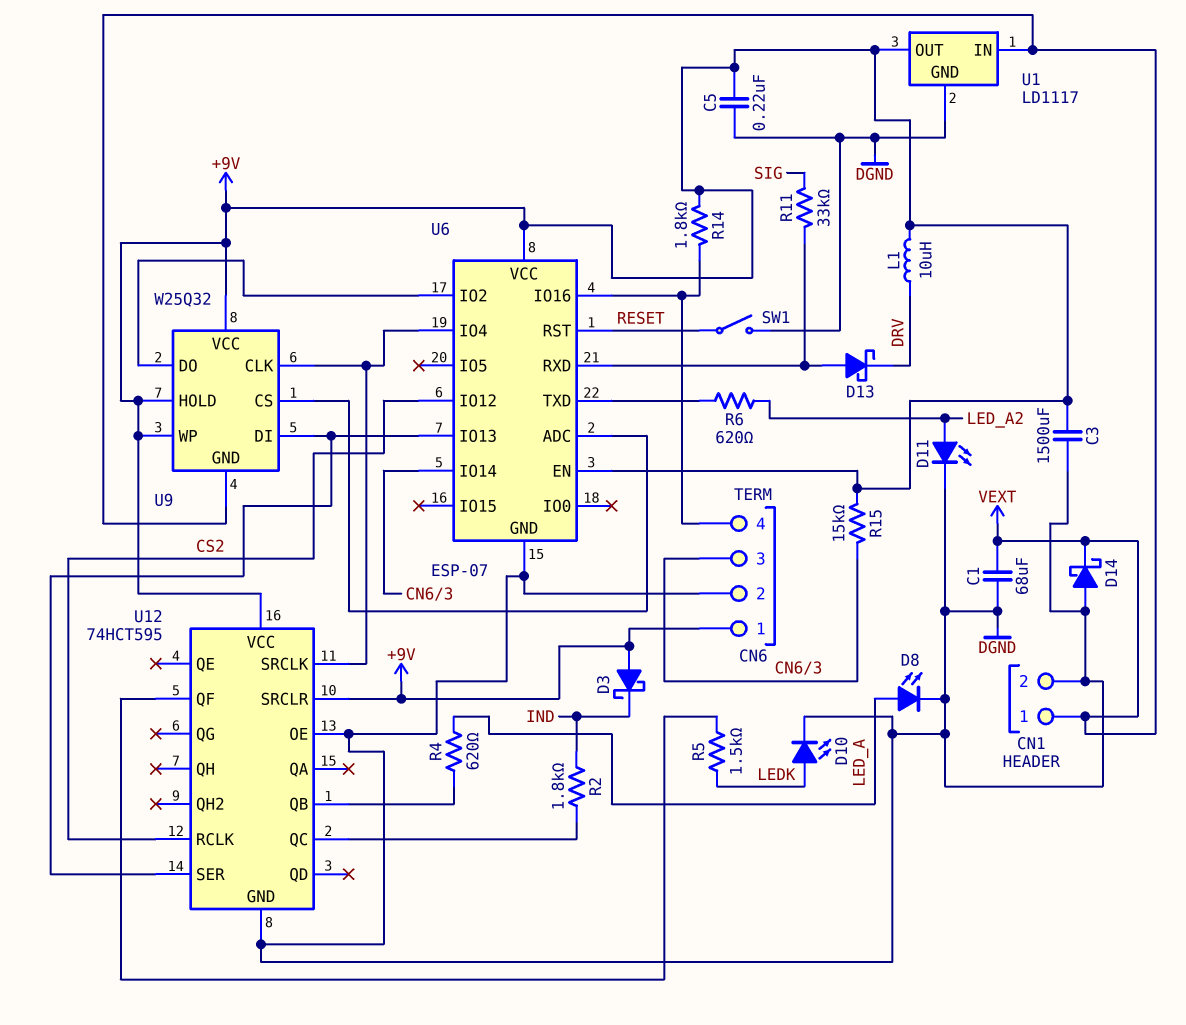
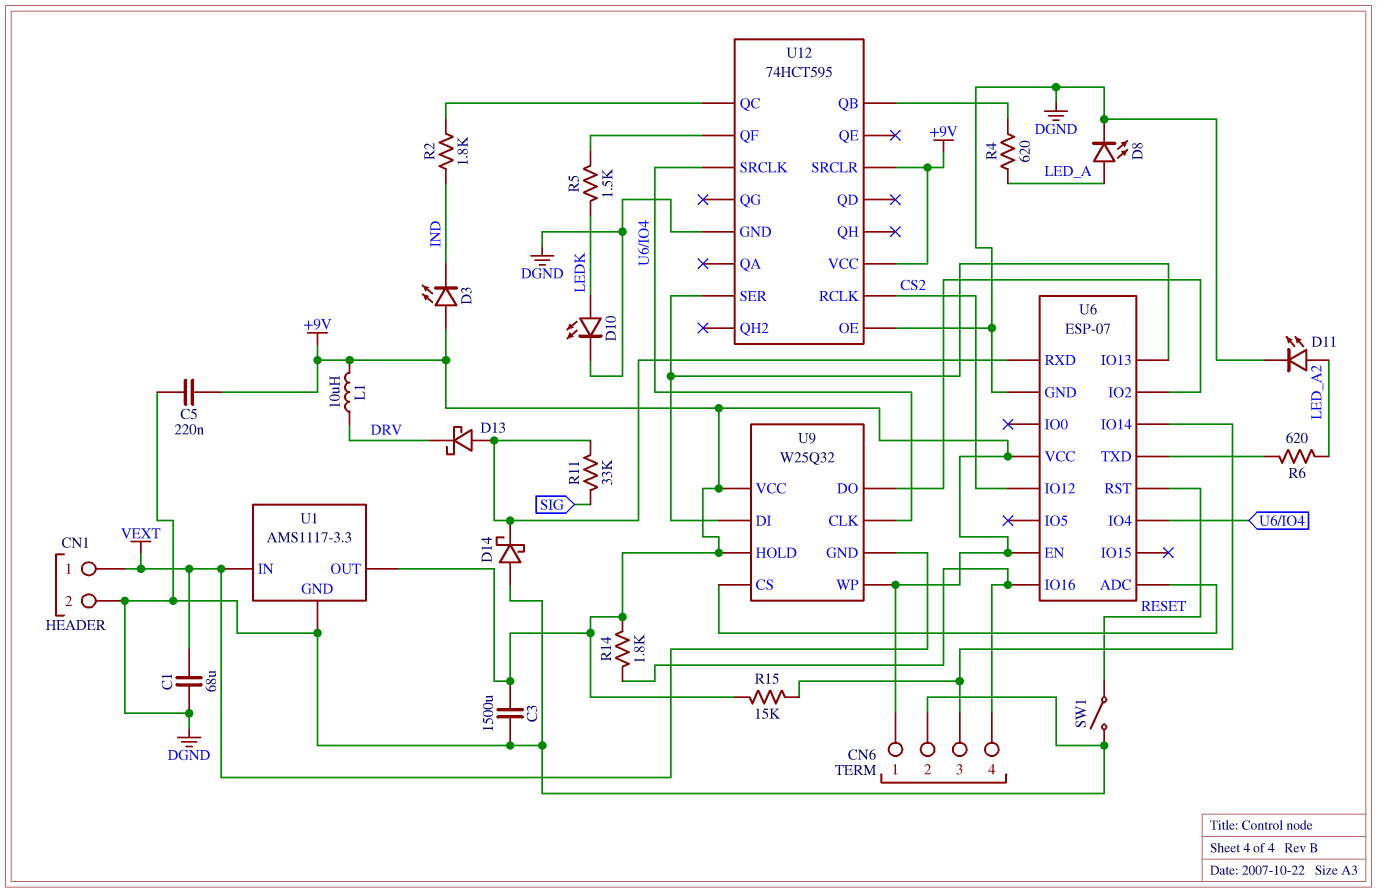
D3: schottky (A +9V, K IND) -> LED (A +9V, K IND)
D14: schottky (A DGND, K VEXT) -> schottky (A DGND, K U6/RXD)
U1: LD1117 -> AMS1117-3.3

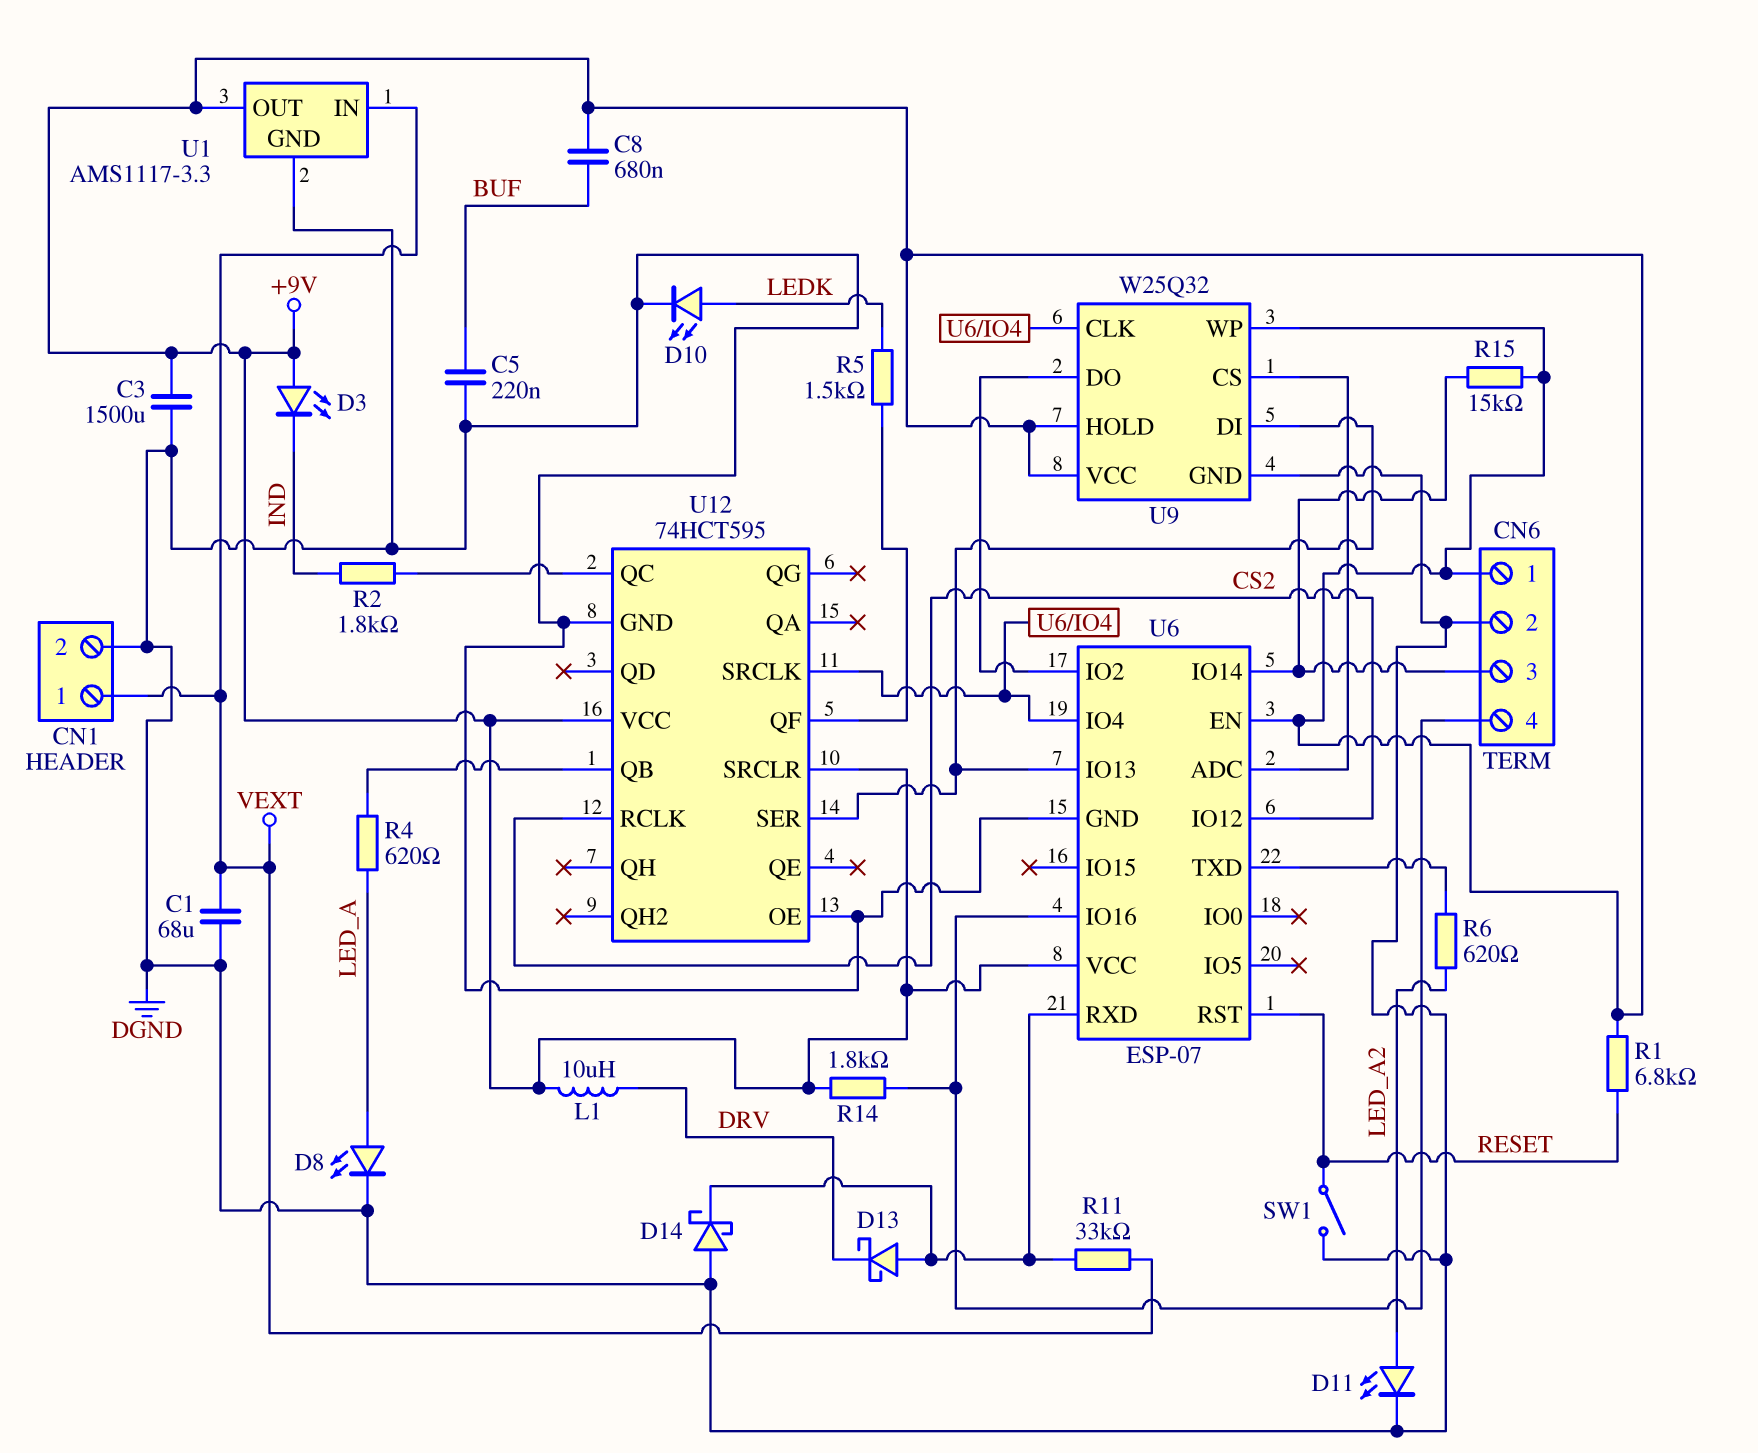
C5: 220nF (+9V, DGND) -> 220nF (BUF, DGND)
C8: none -> 680nF (+9V, BUF)
R1: none -> 6.8k (+9V, RESET)
R11: 33k (SIG, U6/RXD) -> 33k (U6/RXD, VEXT)
U9 pin GND: VEXT -> DGND

